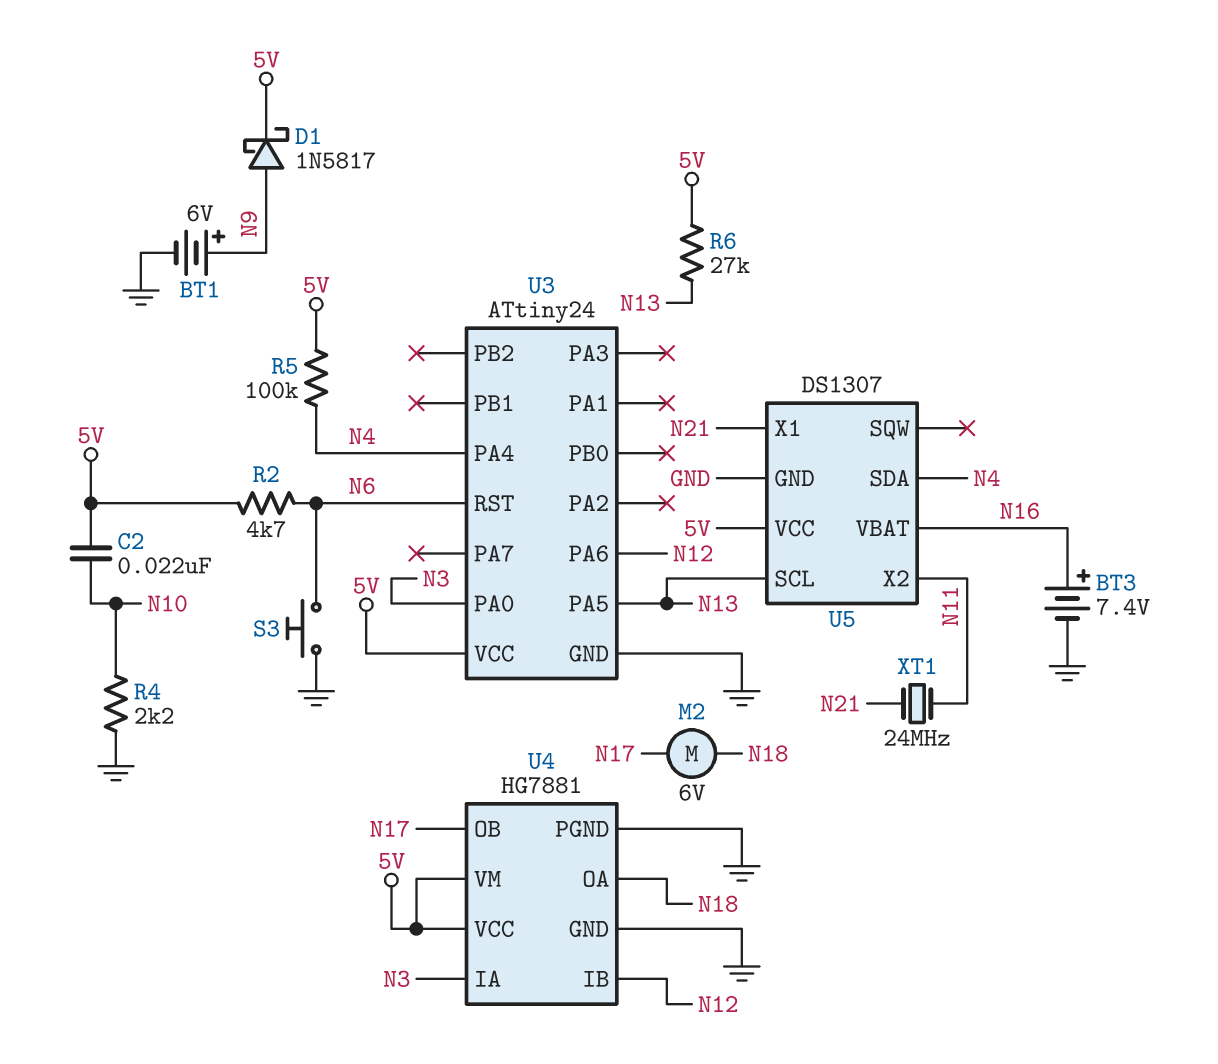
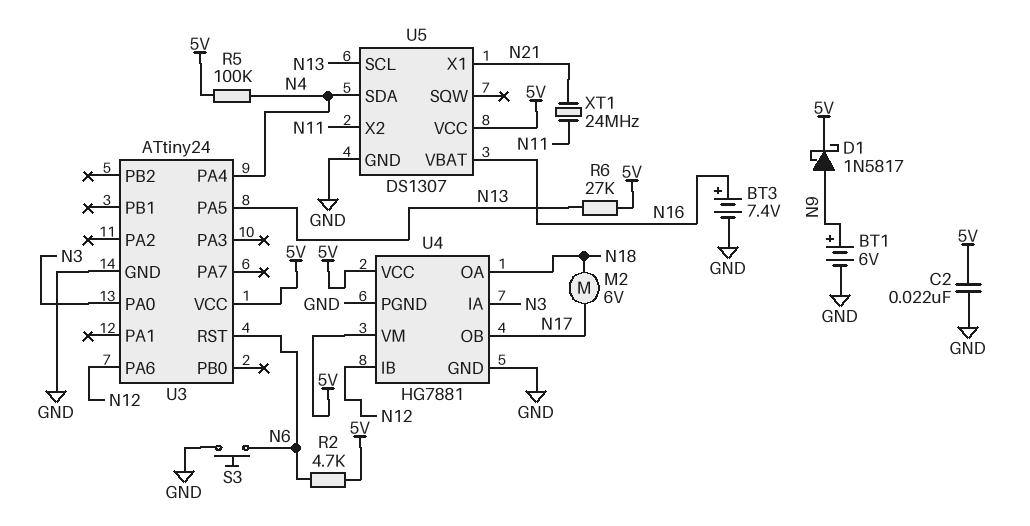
C2: 22nF (5V, N10) -> 22nF (5V, GND)
R4: 2.2k (GND, N10) -> none

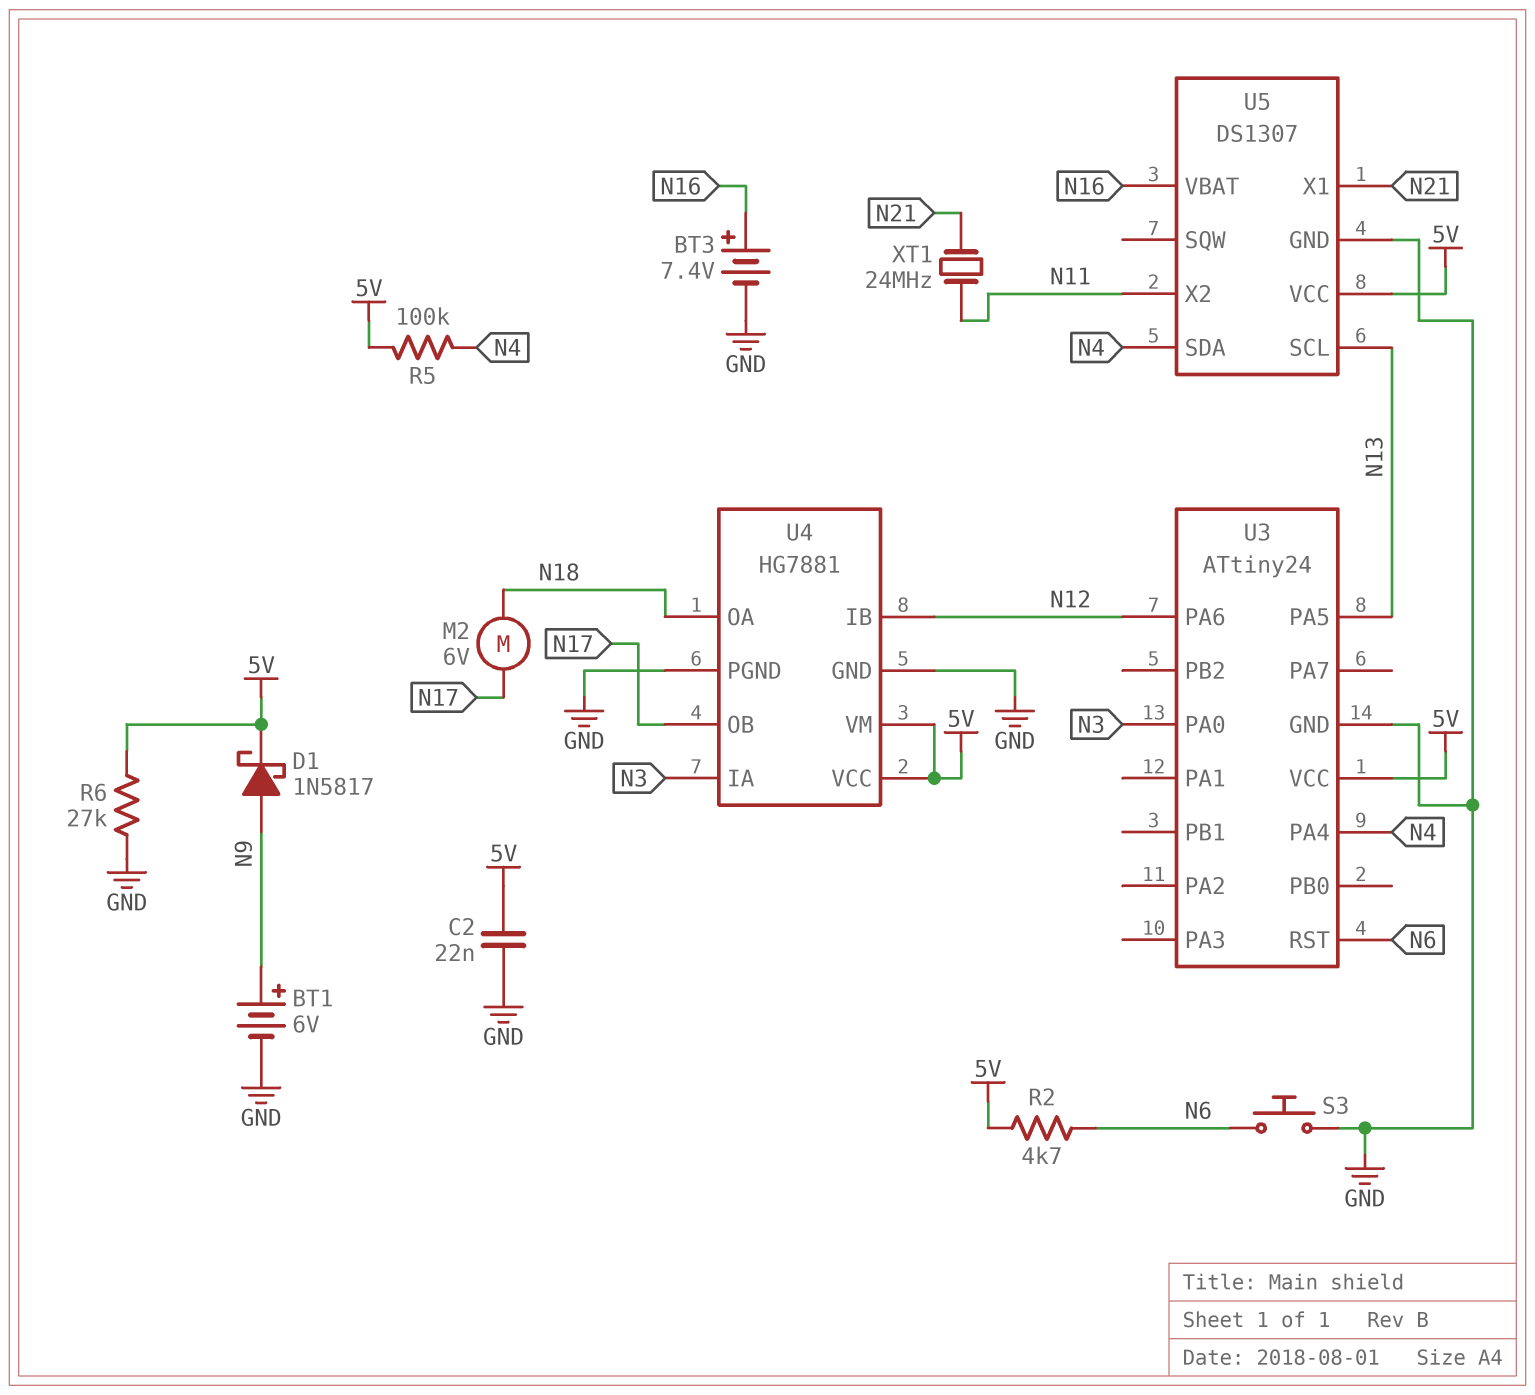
R6: 27k (5V, N13) -> 27k (5V, GND)

